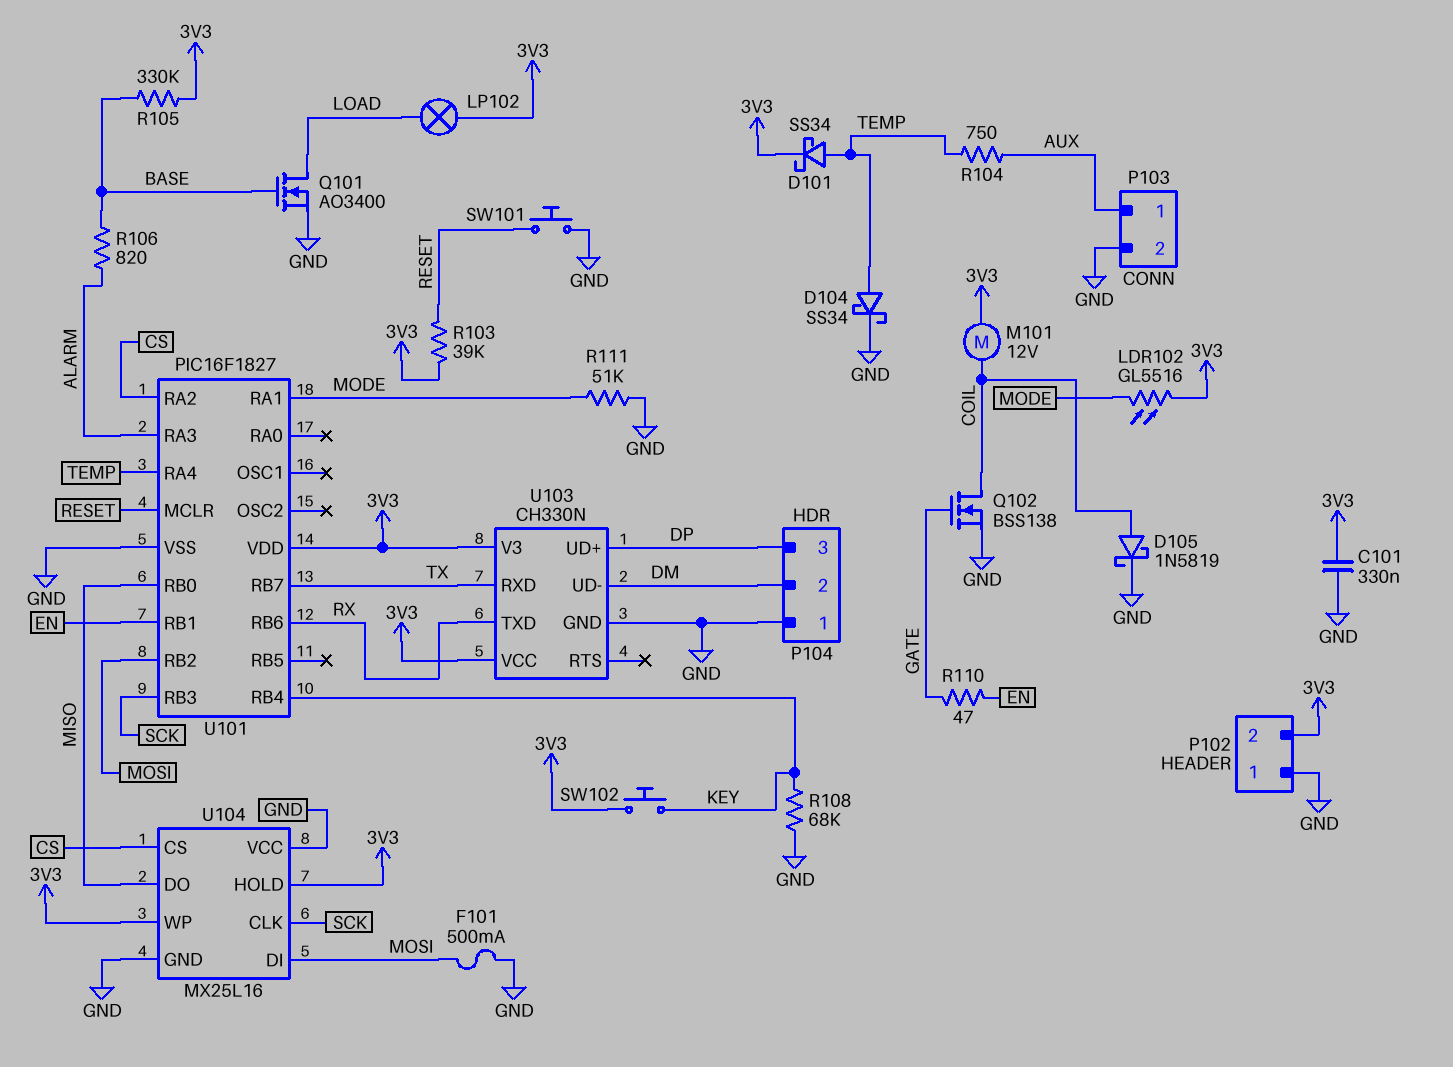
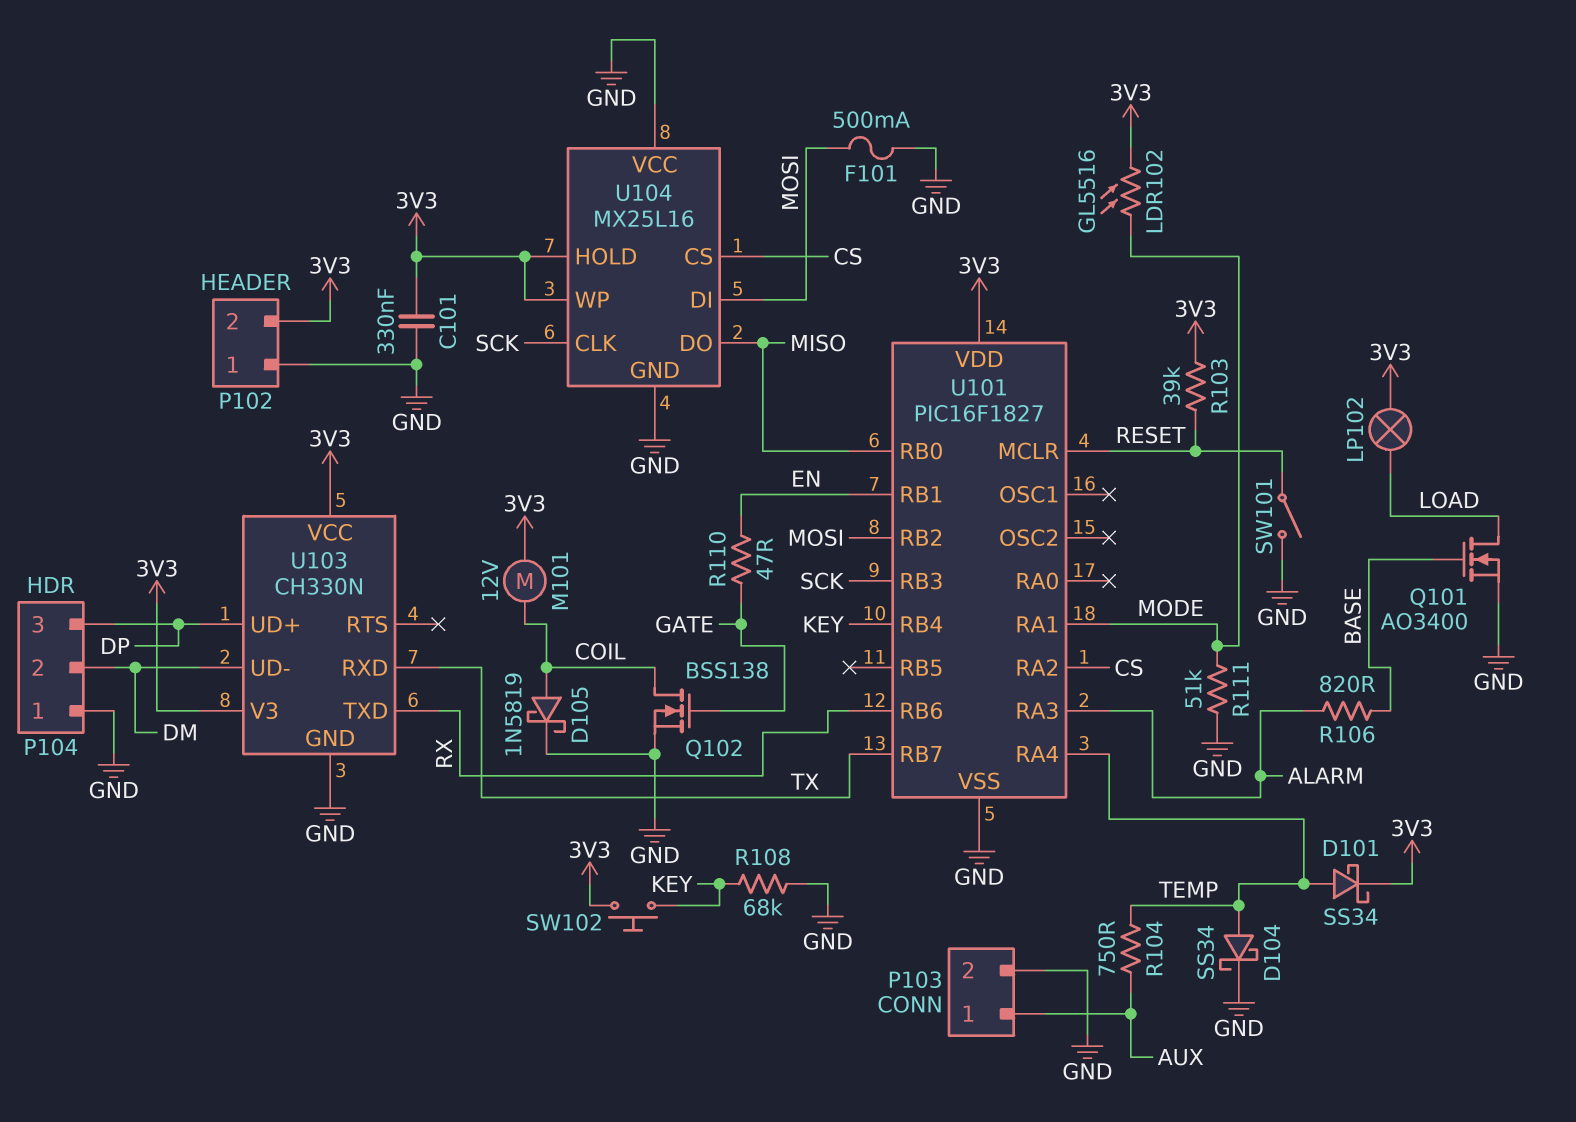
R105: 330k (3V3, BASE) -> none
SW101: button (GND, RESET) -> switch (GND, RESET)

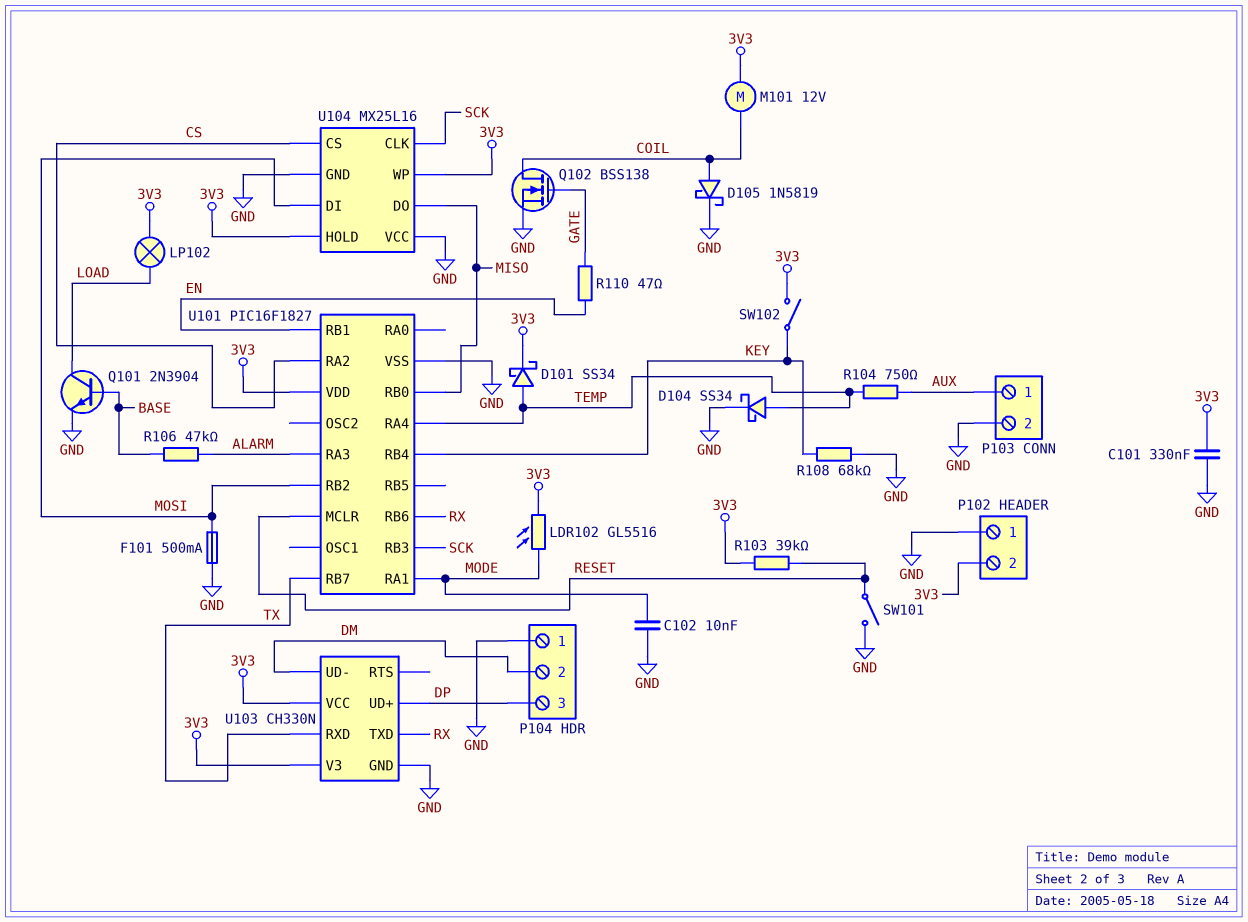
C102: none -> 10nF (GND, MODE)
Q101: NMOS AO3400 (G BASE, D LOAD, S GND) -> NPN 2N3904 (B BASE, C LOAD, E GND)
R106: 820 (ALARM, BASE) -> 47k (ALARM, BASE)
R111: 51k (GND, MODE) -> none
SW102: button (3V3, KEY) -> switch (3V3, KEY)

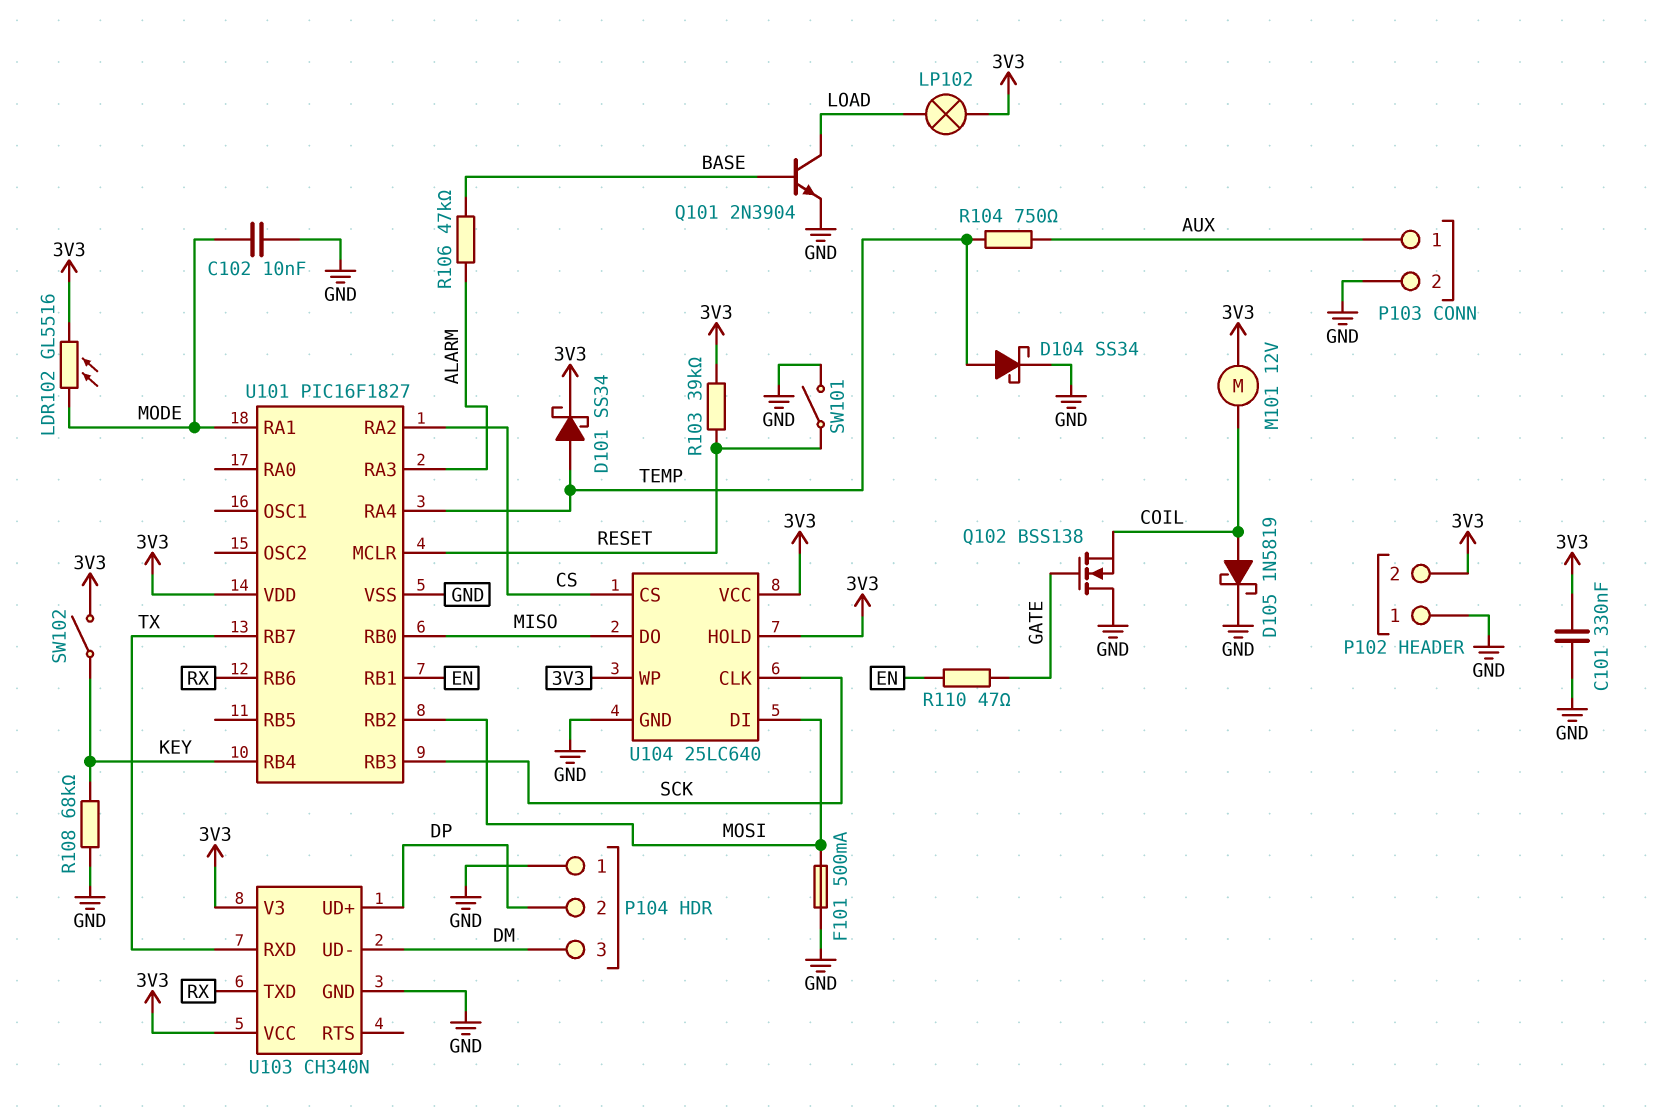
P104 pin 2: DM -> DP
P104 pin 3: DP -> DM
Q102: NMOS BSS138 (G GATE, D COIL, S GND) -> NMOS BSS138 (G GATE, D GND, S COIL)
U103: CH330N -> CH340N
U104: MX25L16 -> 25LC640
U104 pin VCC: GND -> 3V3

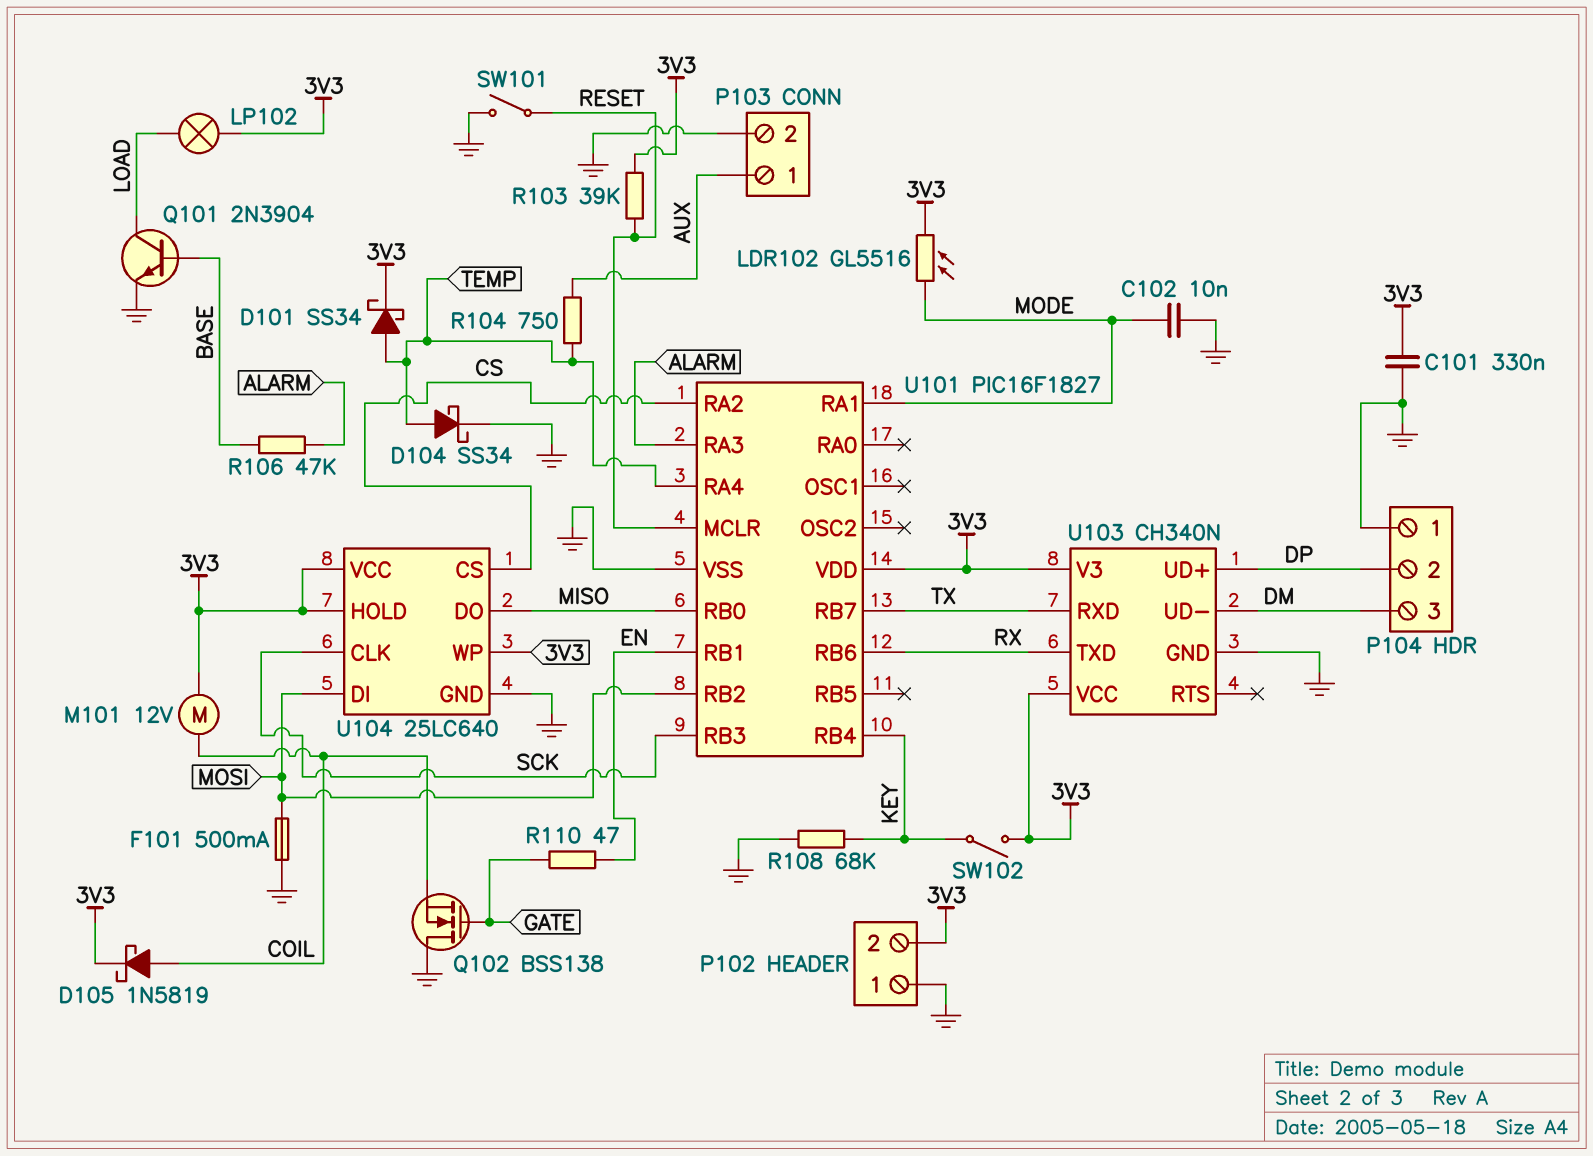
D105: schottky 1N5819 (A COIL, K GND) -> schottky 1N5819 (A COIL, K 3V3)

